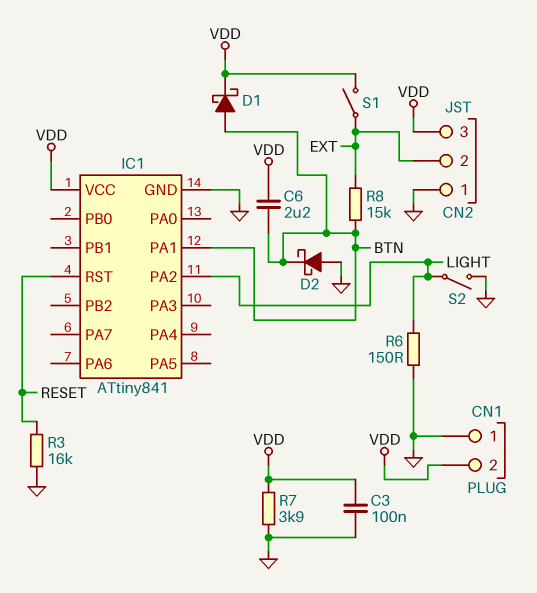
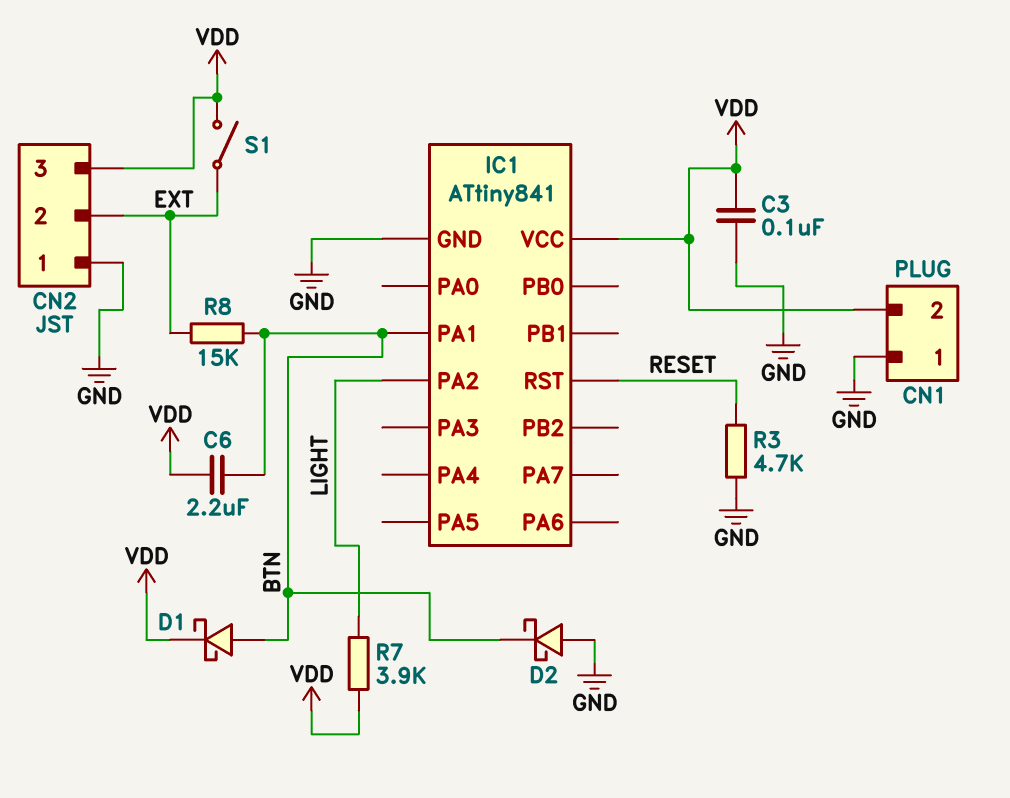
R3: 16k (GND, RESET) -> 4.7k (GND, RESET)
R6: 150 (GND, LIGHT) -> none
R7: 3.9k (GND, VDD) -> 3.9k (LIGHT, VDD)
S2: switch (GND, LIGHT) -> none

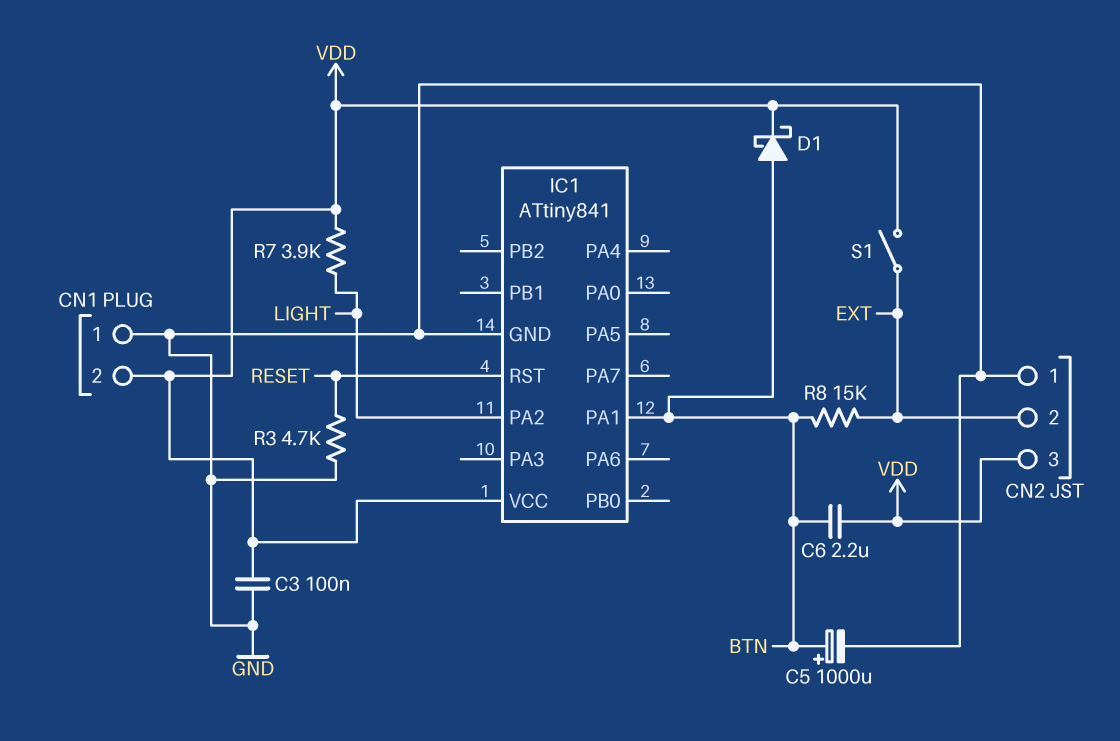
C5: none -> 1000uF (plus BTN, minus GND)
D2: schottky (A GND, K BTN) -> none

